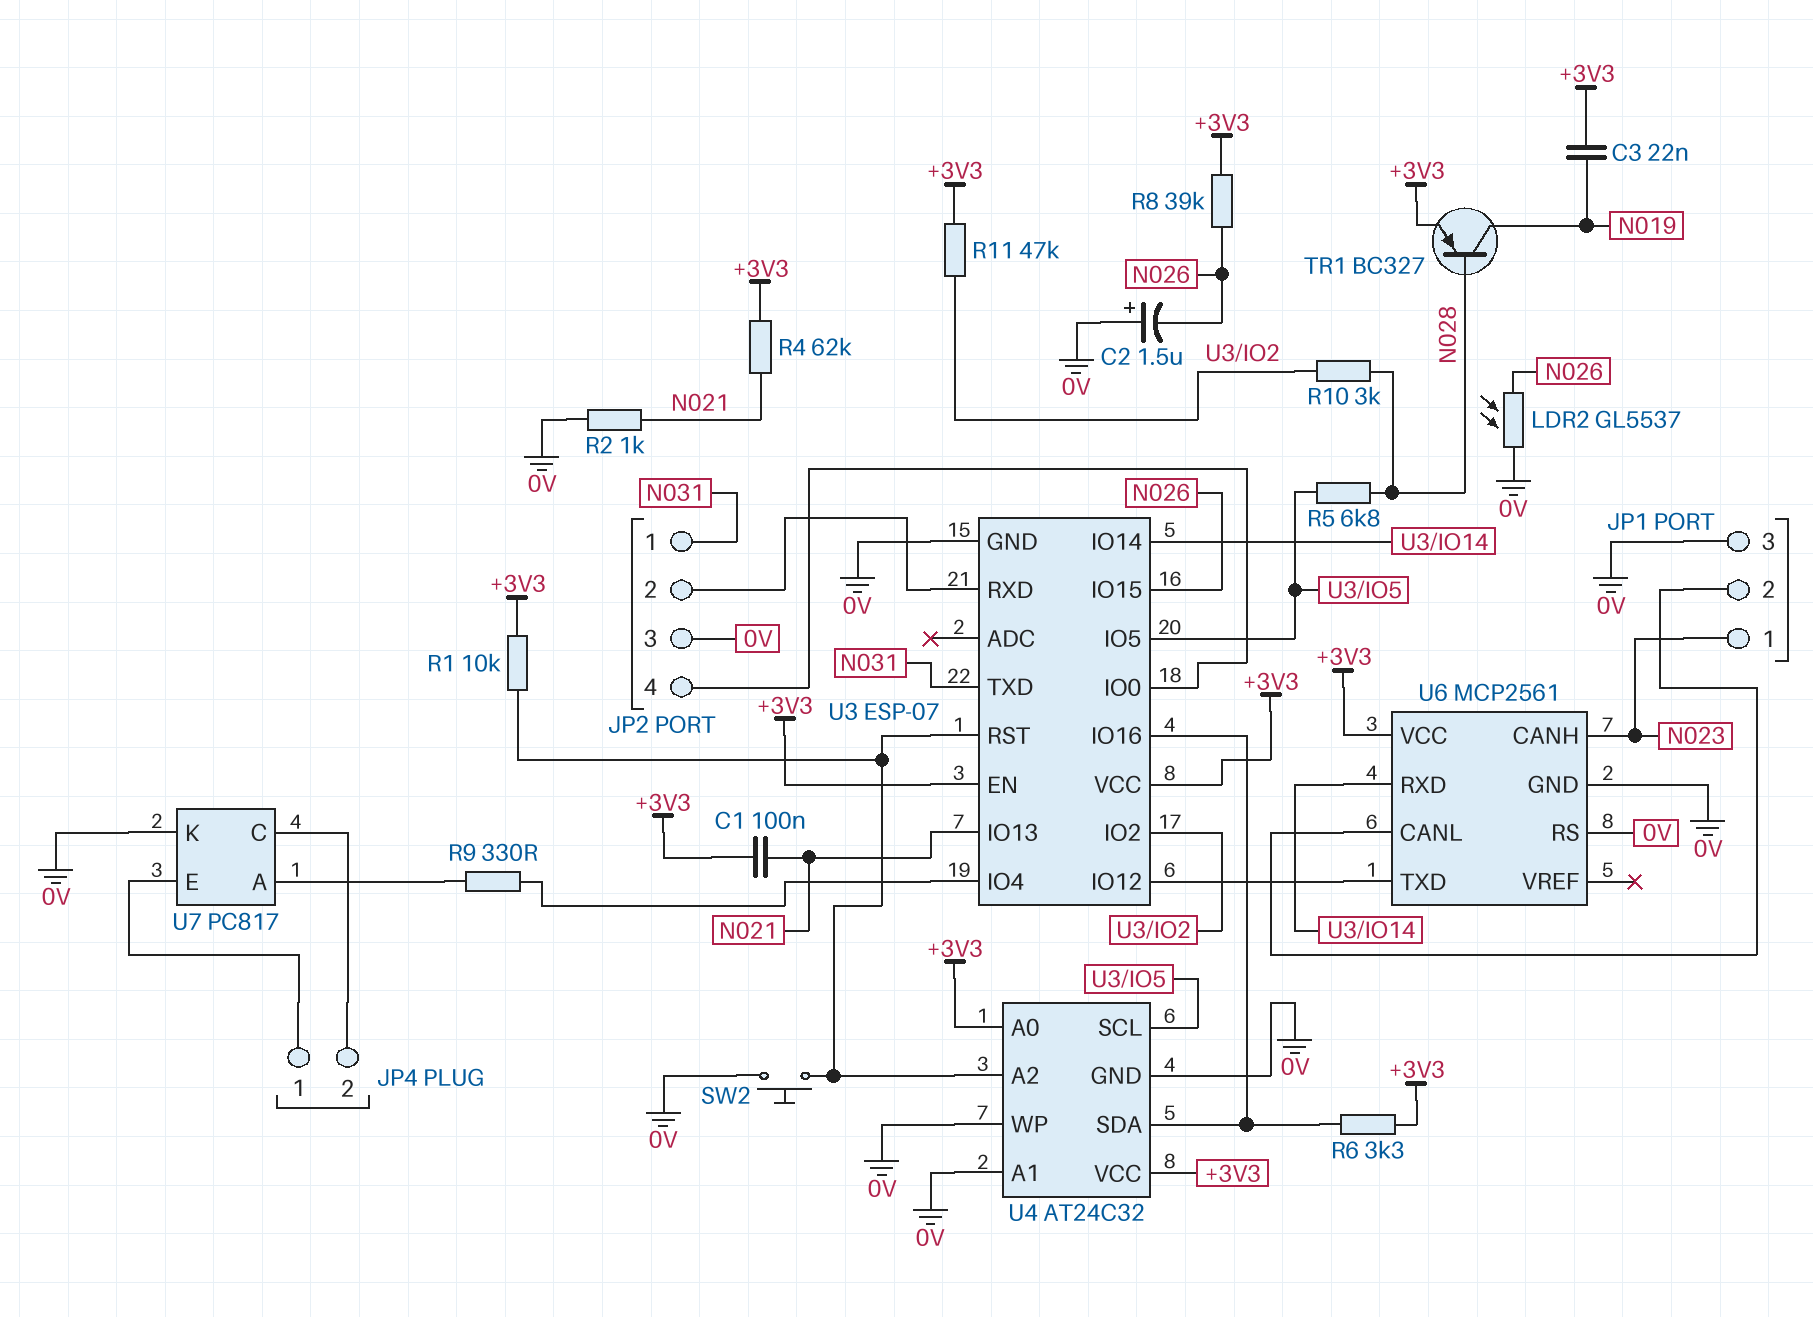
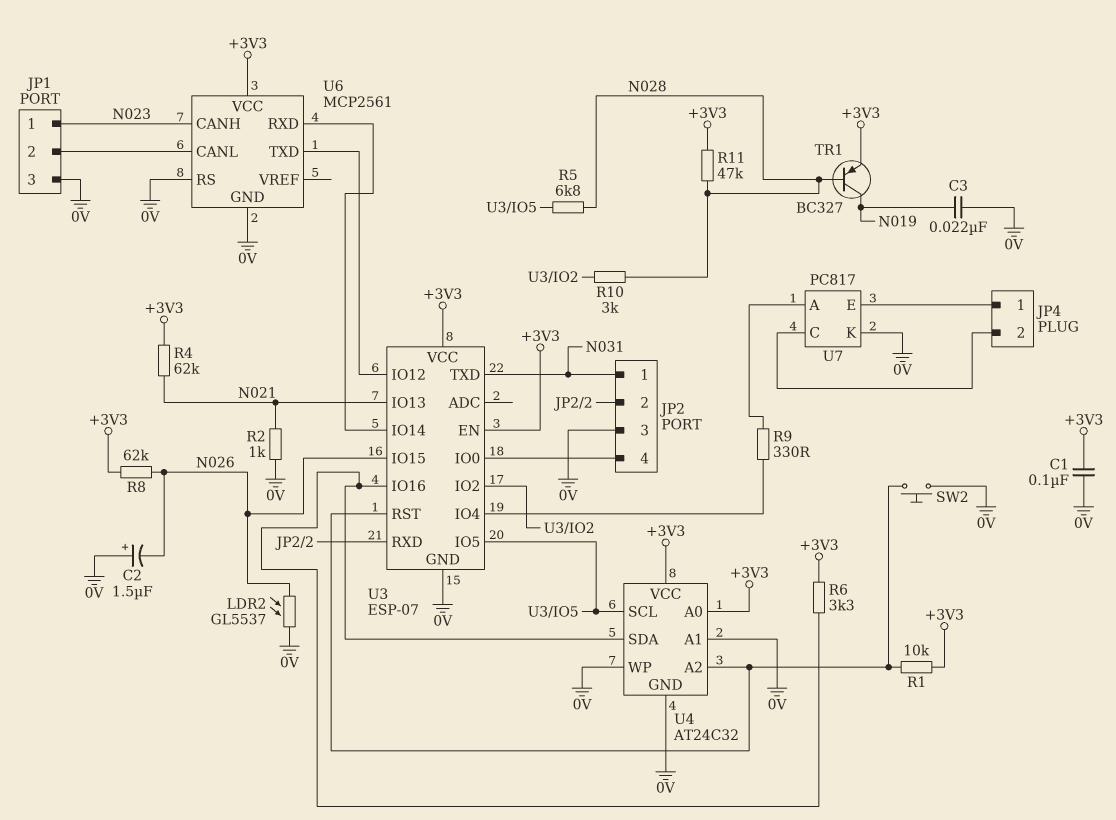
C1: 100nF (+3V3, N021) -> 100nF (+3V3, 0V)
C3: 22nF (+3V3, N019) -> 22nF (0V, N019)
R8: 39k (+3V3, N026) -> 62k (+3V3, N026)
R11: 47k (+3V3, U3/IO2) -> 47k (+3V3, N028)

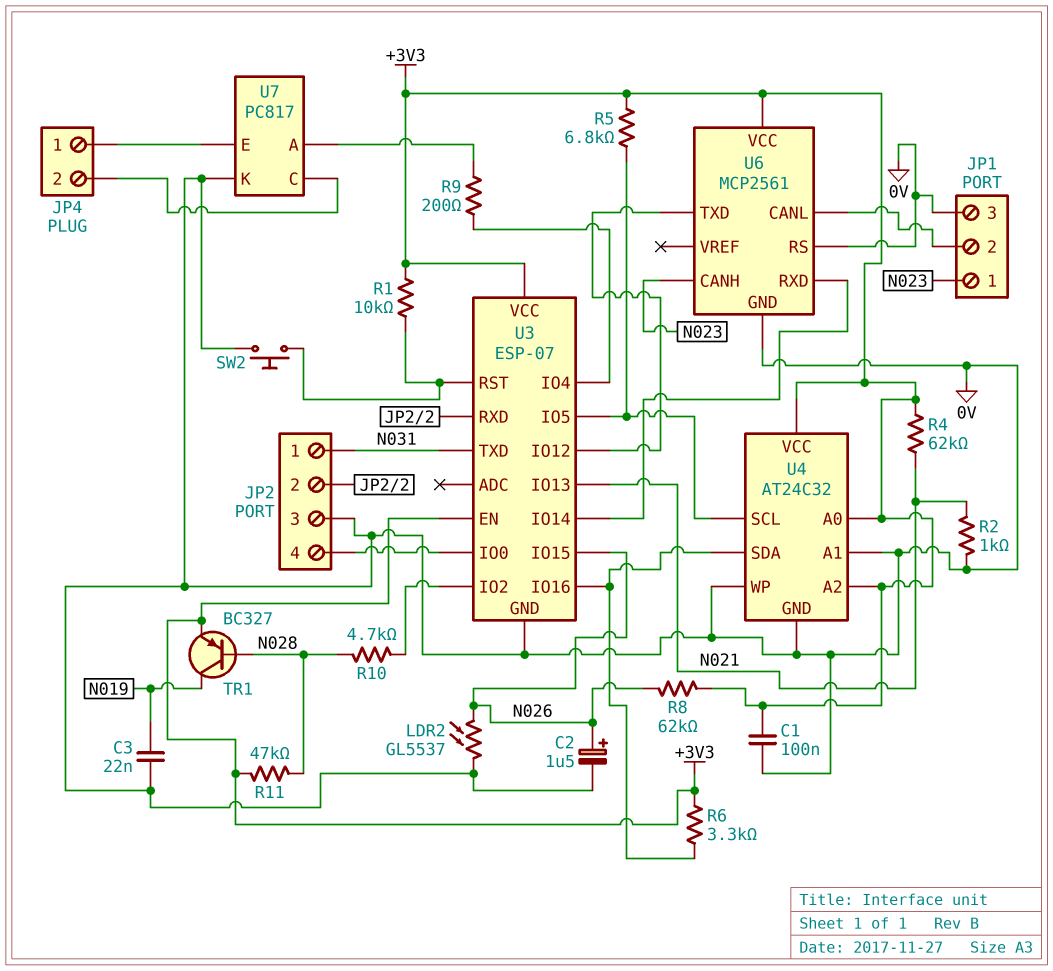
C2: 1.5uF (plus 0V, minus N026) -> 1.5uF (plus N026, minus 0V)
R5: 6.8k (N028, U3/IO5) -> 6.8k (+3V3, U3/IO5)
R9: 330 (U3/IO4, U7/A) -> 200 (U3/IO4, U7/A)
R10: 3k (N028, U3/IO2) -> 4.7k (N028, U3/IO2)
U4 pin A2: U3/RST -> +3V3

